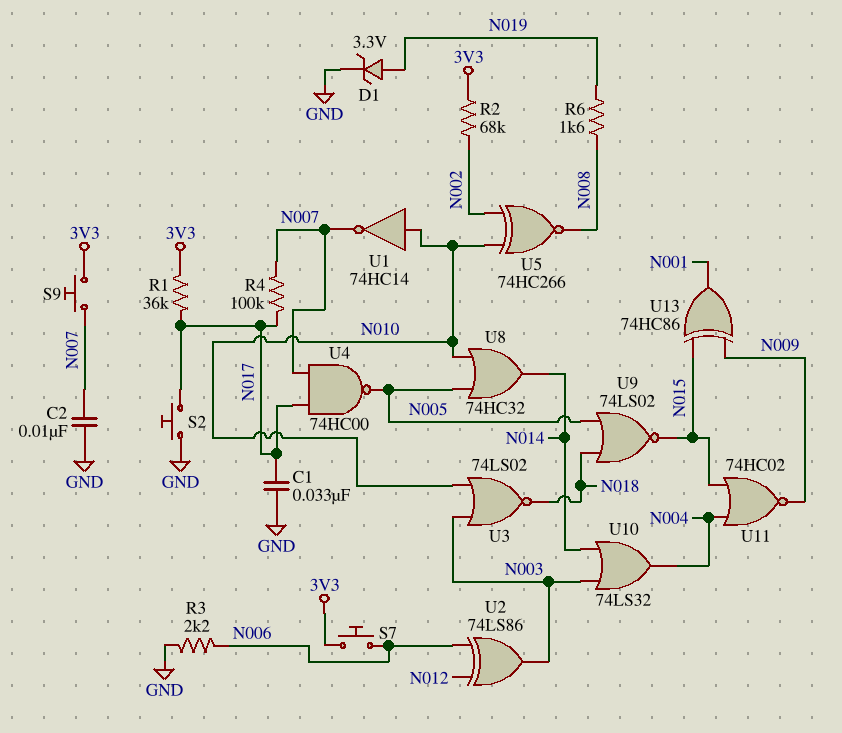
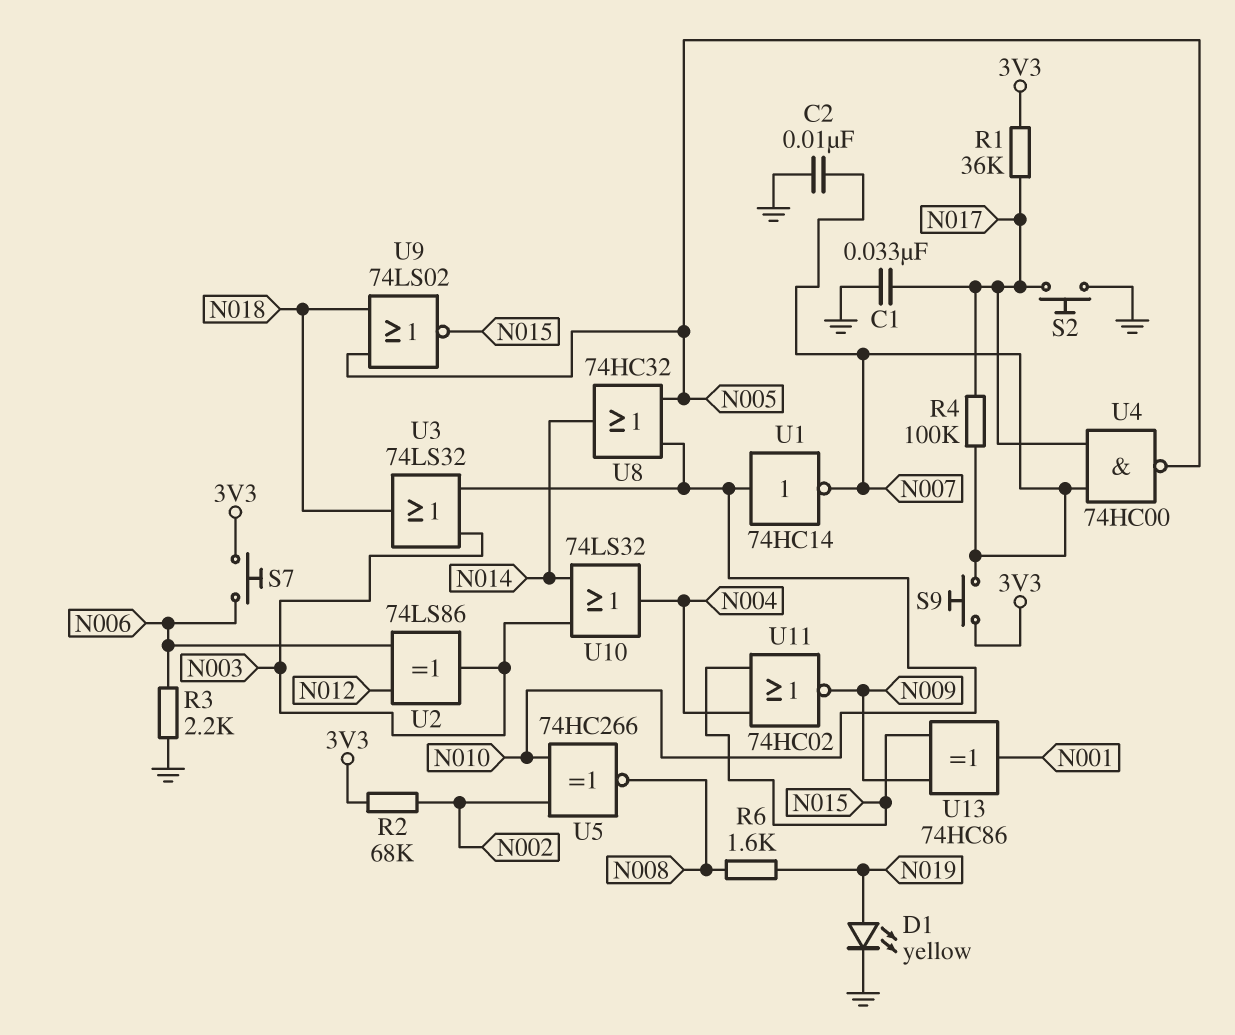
D1: zener 3.3V (A N019, K GND) -> LED yellow (A N019, K GND)
U3: NOR 74LS02 (in N003, in N010, out N018) -> OR 74LS32 (in N003, in N010, out N018)

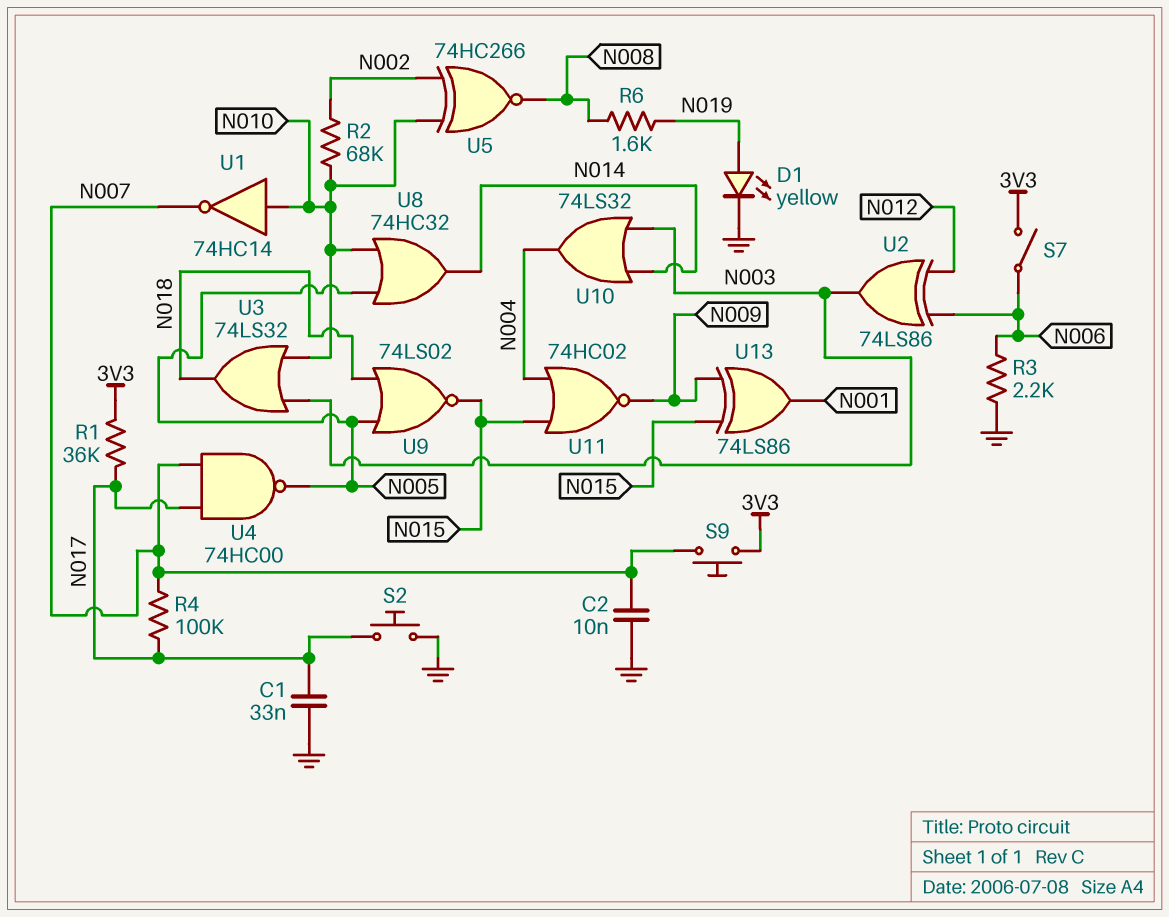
R2: 68k (3V3, N002) -> 68k (N002, N010)
S7: button (3V3, N006) -> switch (3V3, N006)
U13: XOR 74HC86 (in N009, in N015, out N001) -> XOR 74LS86 (in N009, in N015, out N001)

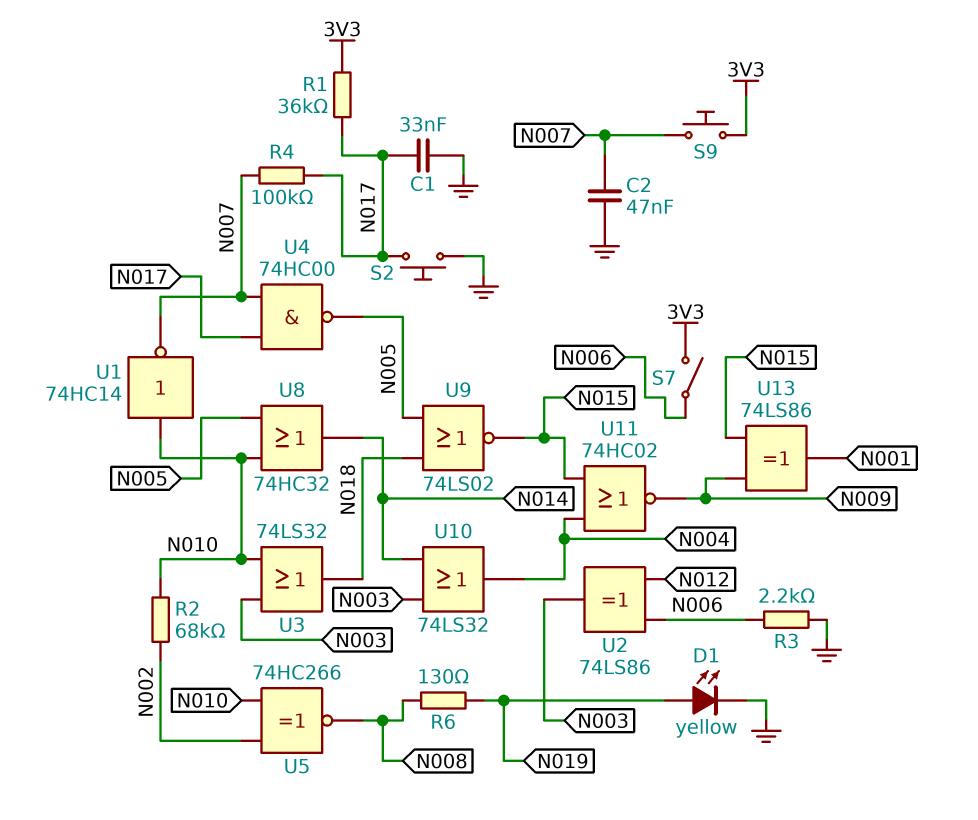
C2: 10nF (GND, N007) -> 47nF (GND, N007)
R6: 1.6k (N008, N019) -> 130 (N008, N019)

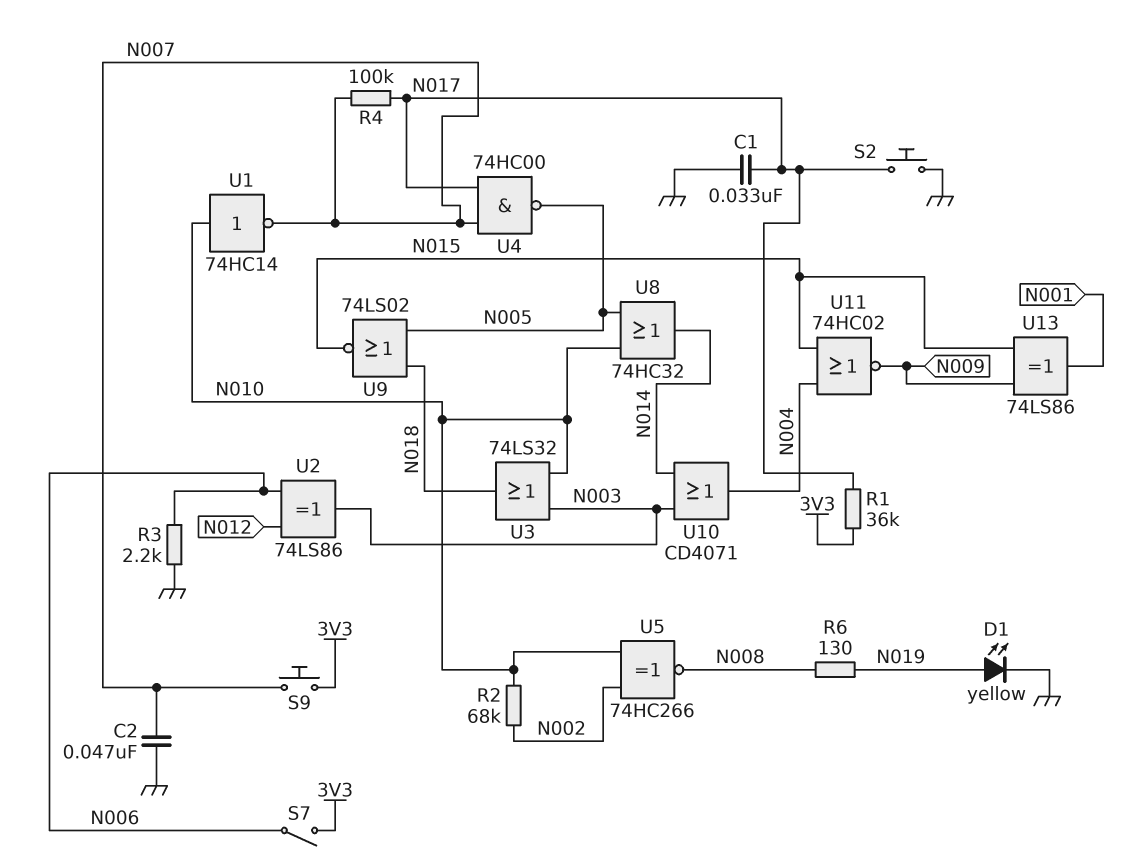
U10: OR 74LS32 (in N003, in N014, out N004) -> OR CD4071 (in N003, in N014, out N004)

